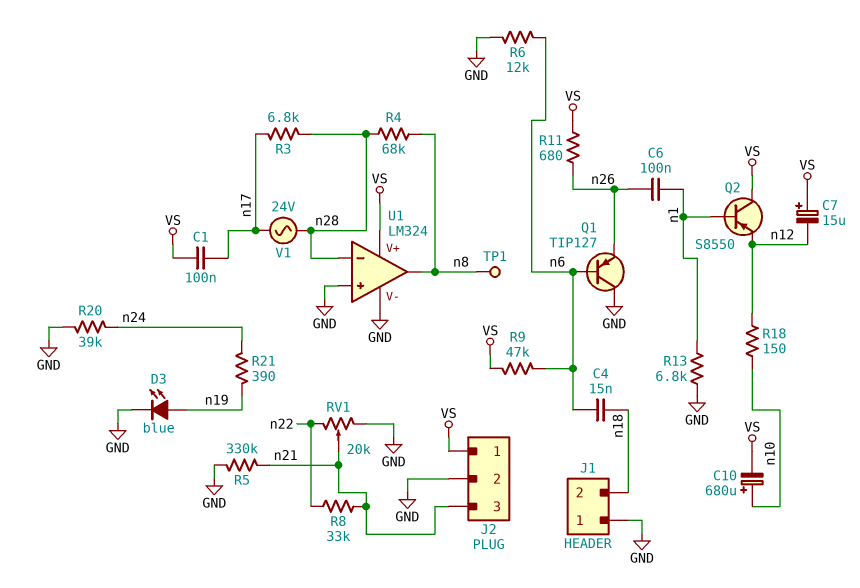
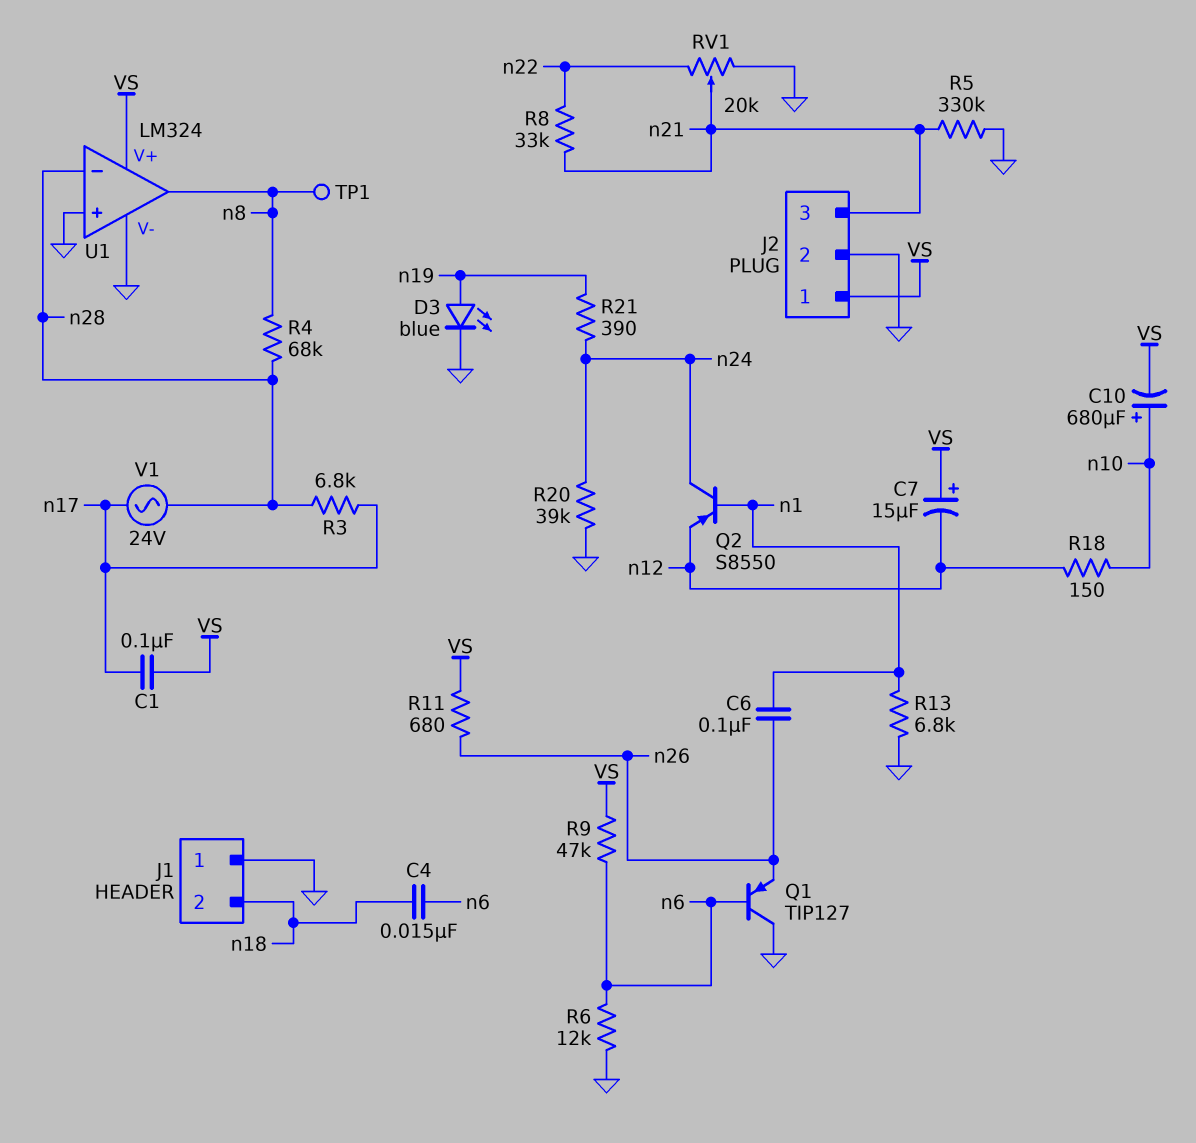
Q2: PNP S8550 (B n1, C VS, E n12) -> PNP S8550 (B n1, C n24, E n12)

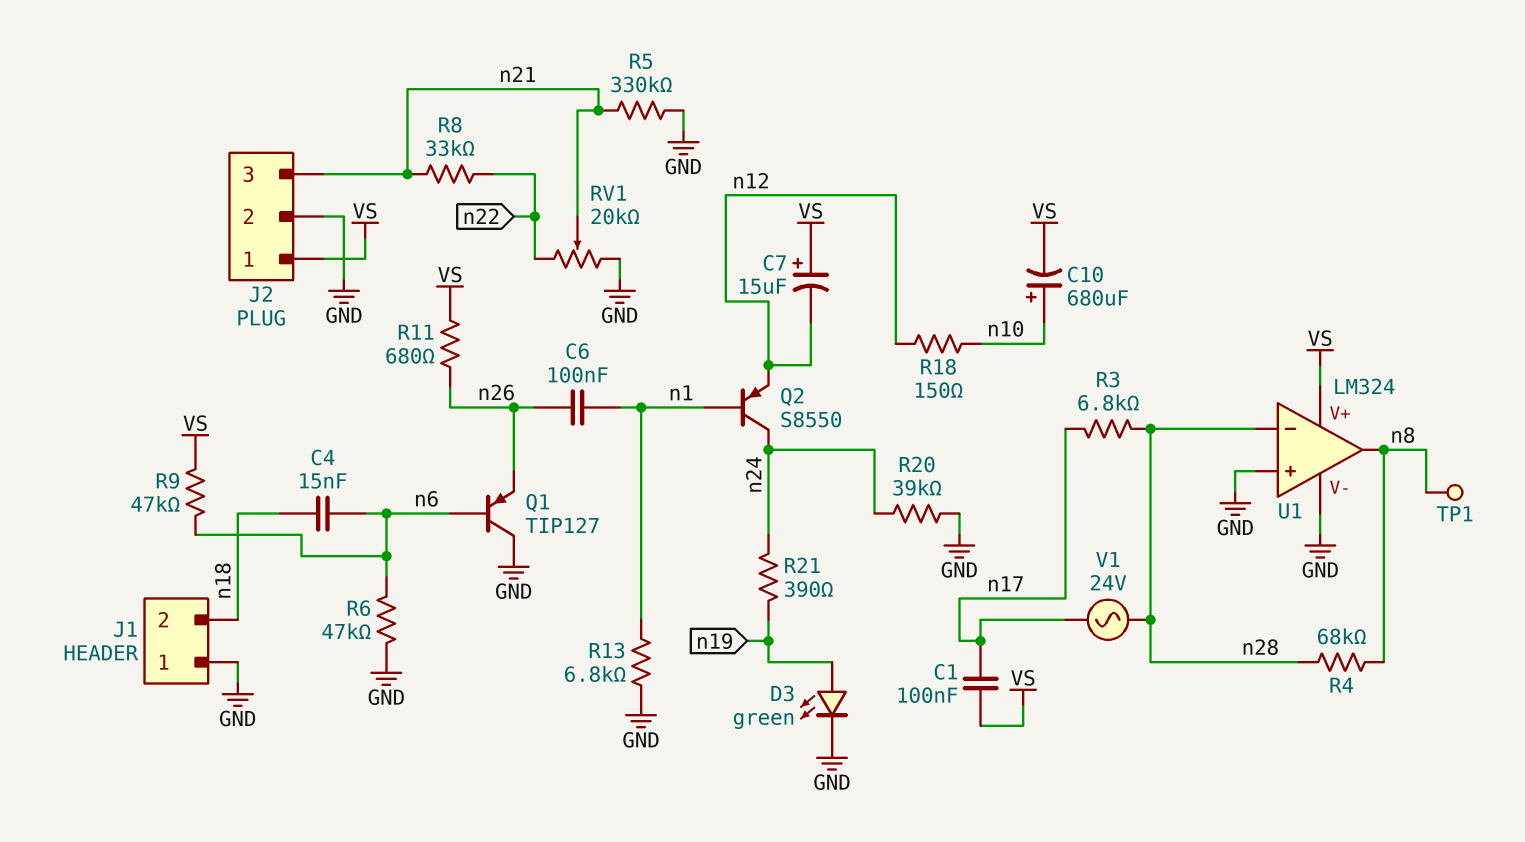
D3: LED blue (A n19, K GND) -> LED green (A n19, K GND)
R6: 12k (GND, n6) -> 47k (GND, n6)

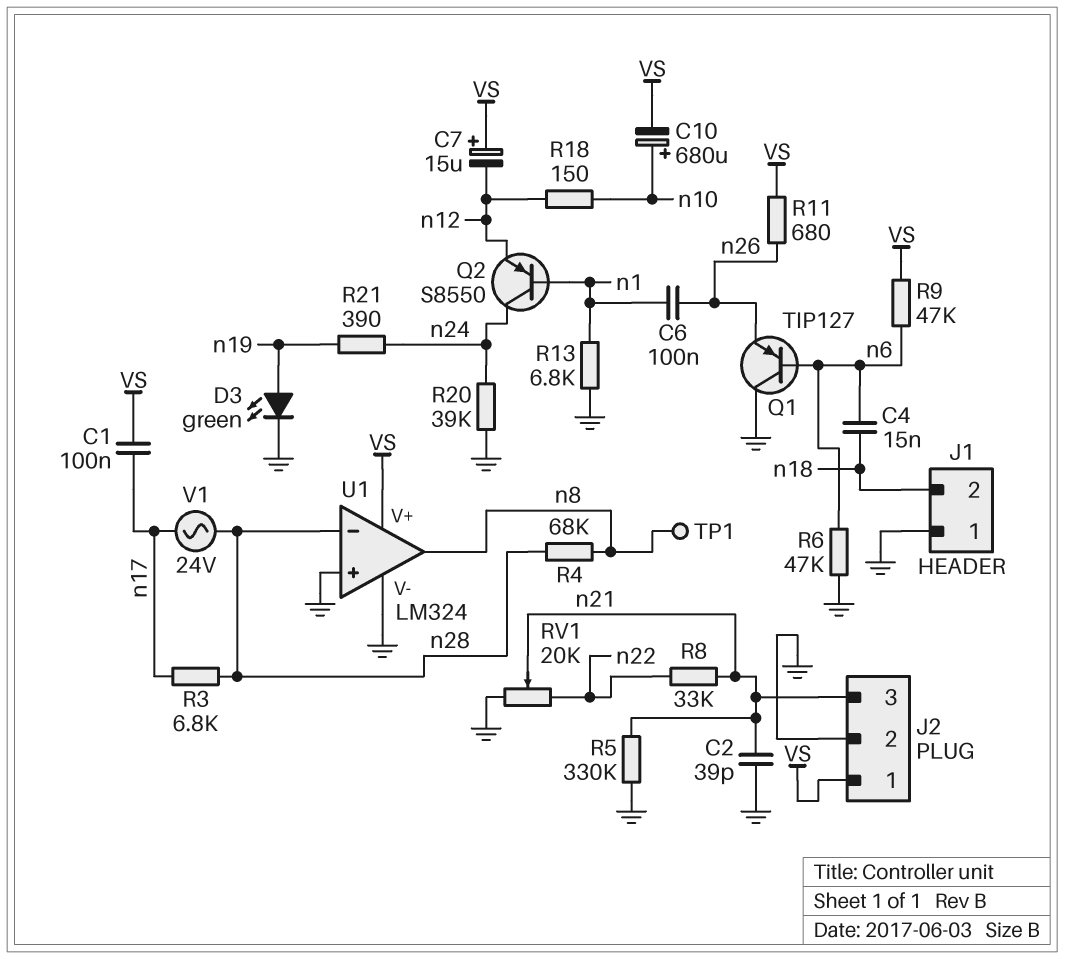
C2: none -> 39pF (GND, n21)

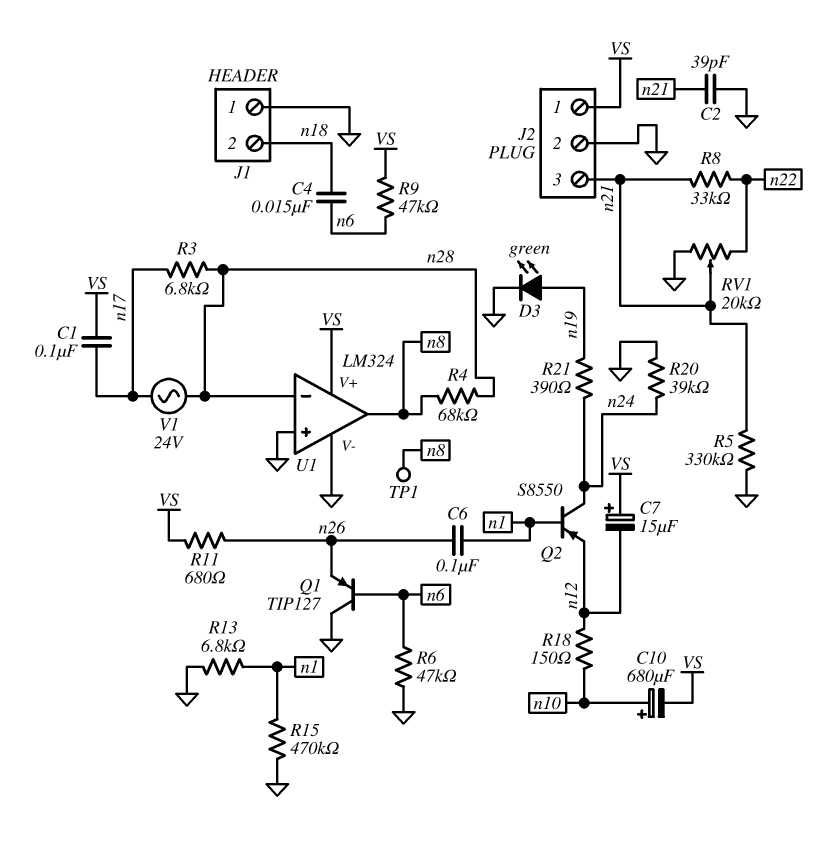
R15: none -> 470k (GND, n1)

